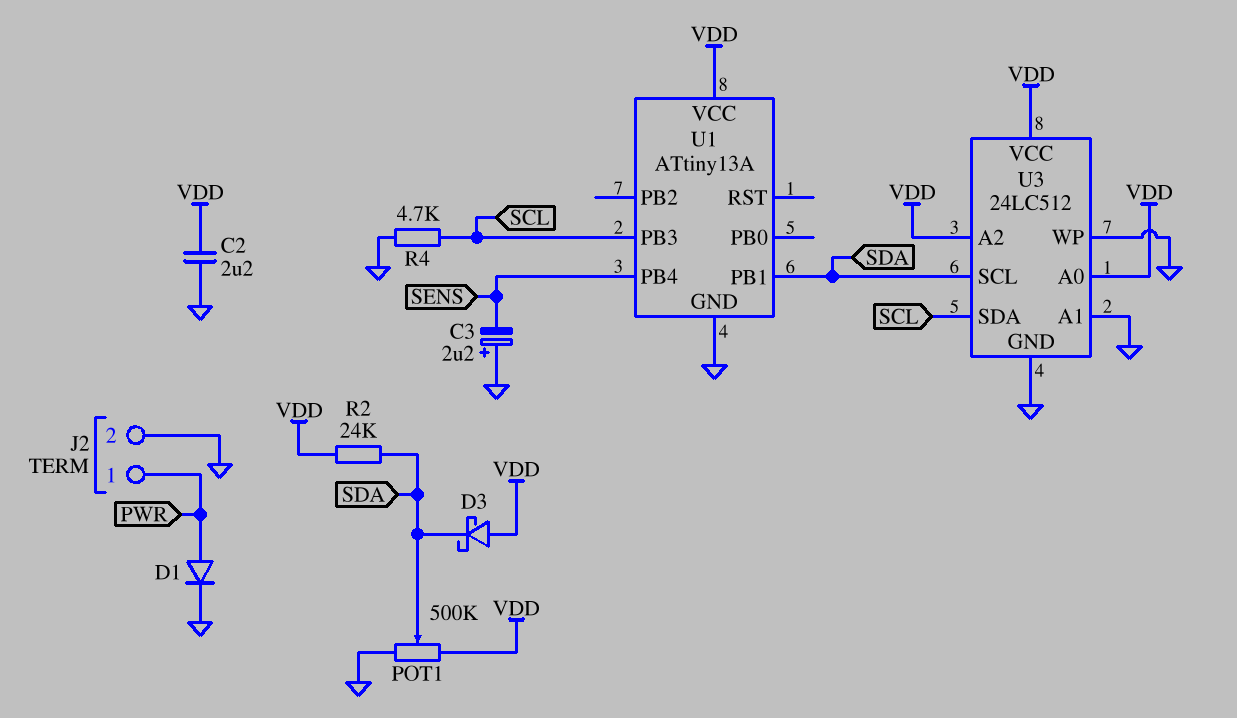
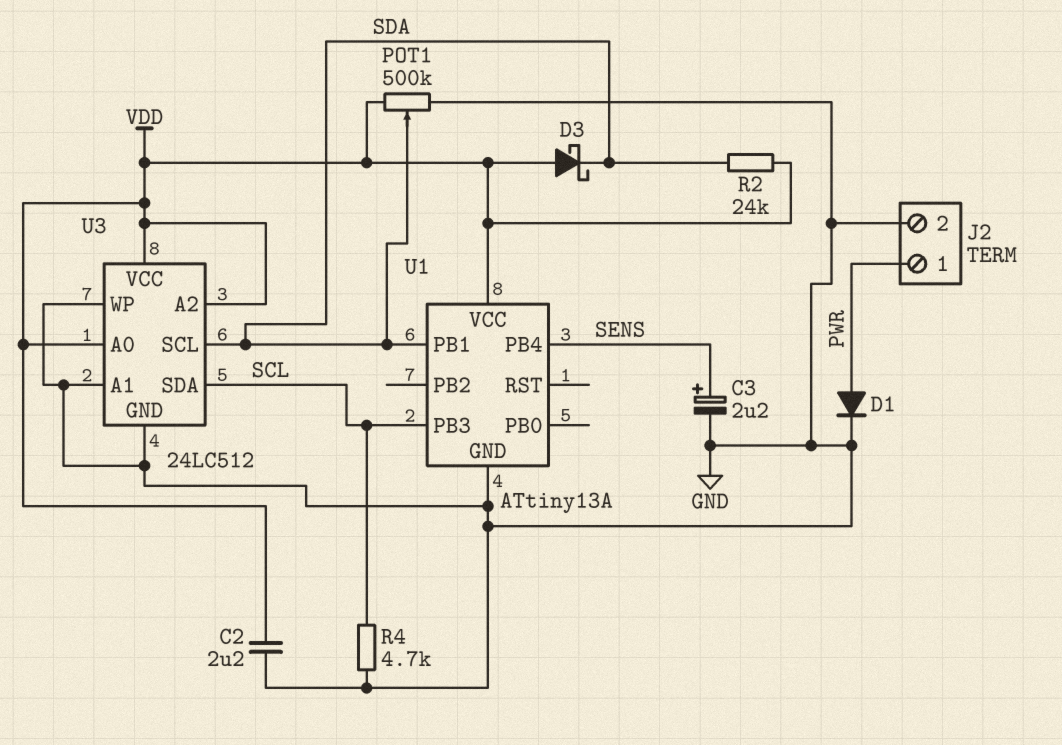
C3: 2.2uF (plus GND, minus SENS) -> 2.2uF (plus SENS, minus GND)

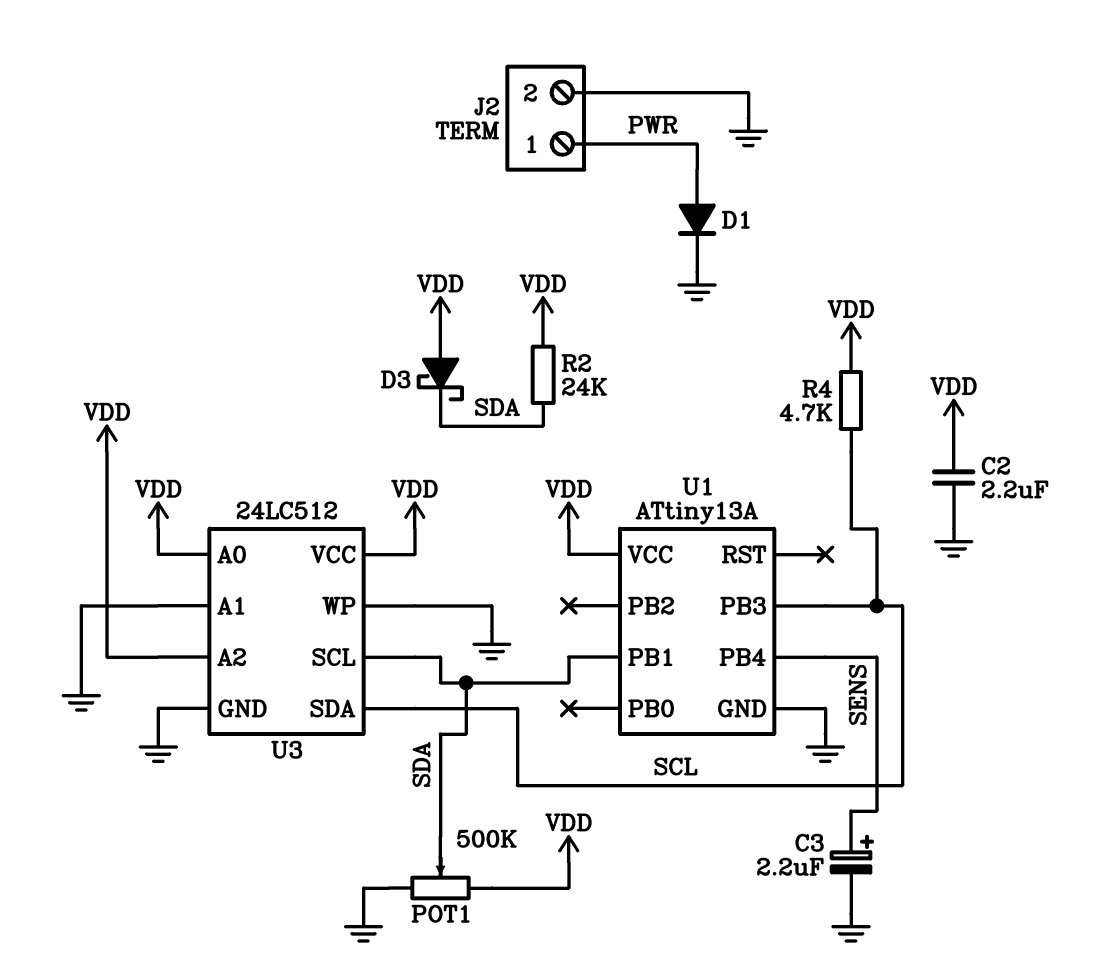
R4: 4.7k (GND, SCL) -> 4.7k (SCL, VDD)

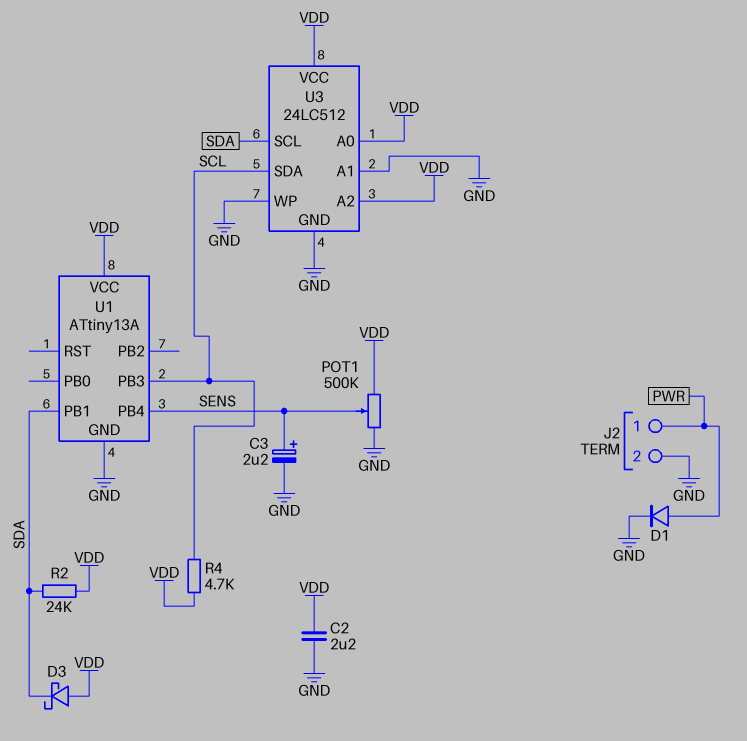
POT1: 500k (GND, VDD, wiper SDA) -> 500k (GND, VDD, wiper SENS)

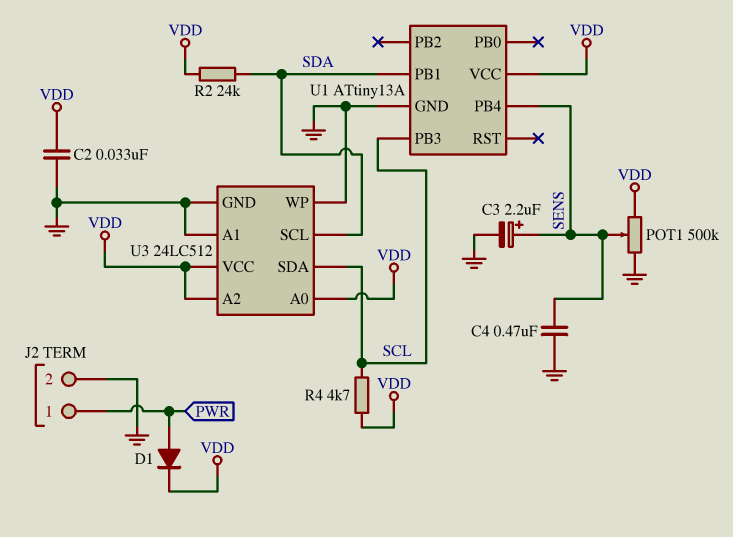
C2: 2.2uF (GND, VDD) -> 33nF (GND, VDD)
C4: none -> 470nF (GND, SENS)
D1: diode (A PWR, K GND) -> diode (A PWR, K VDD)
D3: schottky (A VDD, K SDA) -> none

